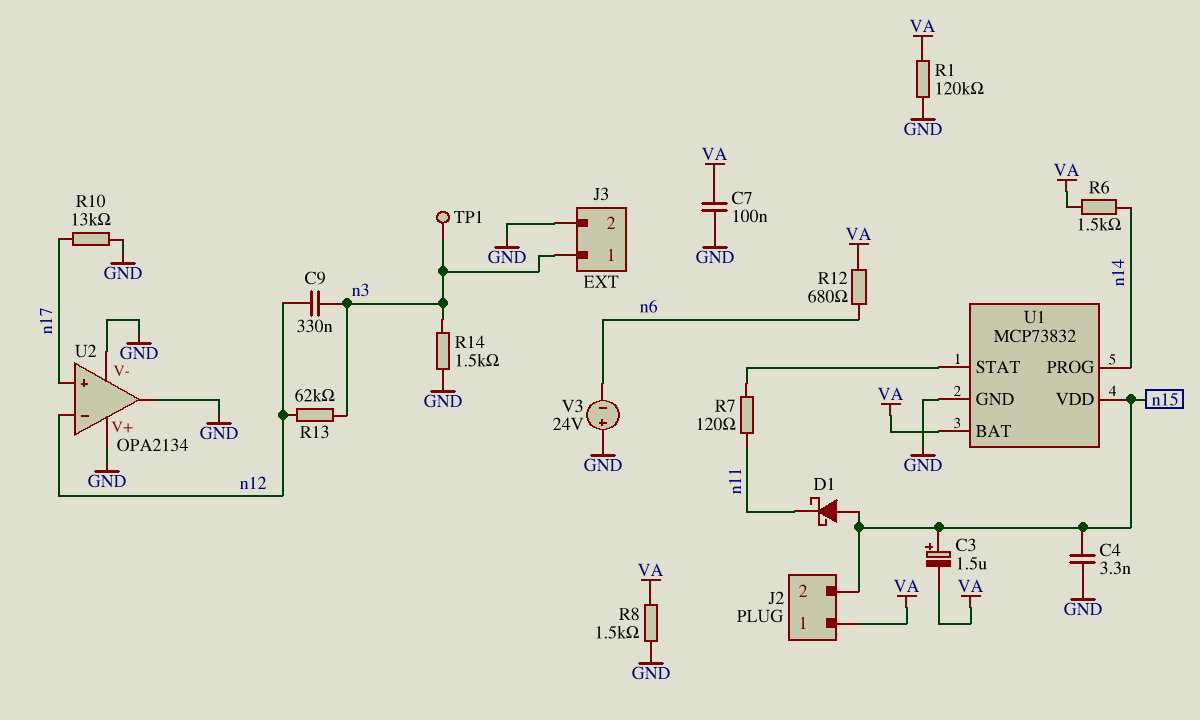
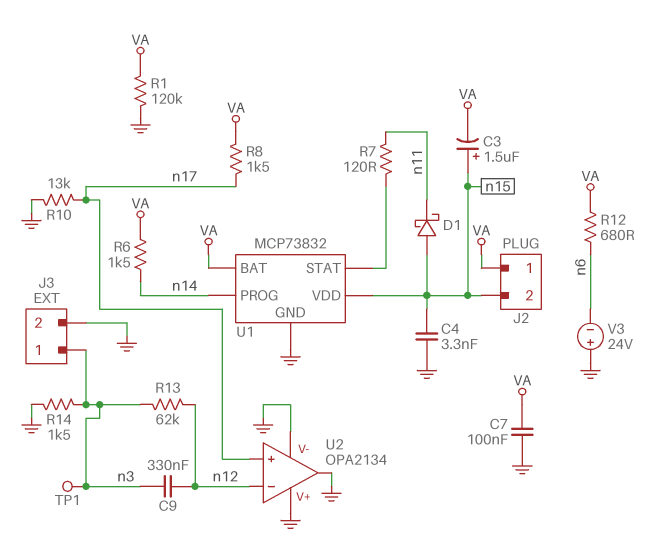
R8: 1.5k (GND, VA) -> 1.5k (VA, n17)

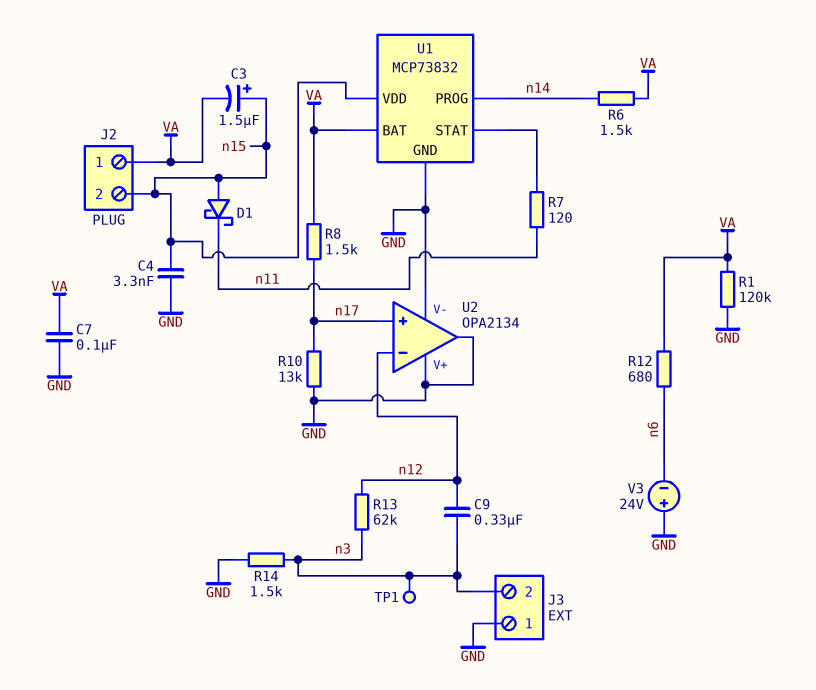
J3 pin 1: n3 -> GND
J3 pin 2: GND -> n3

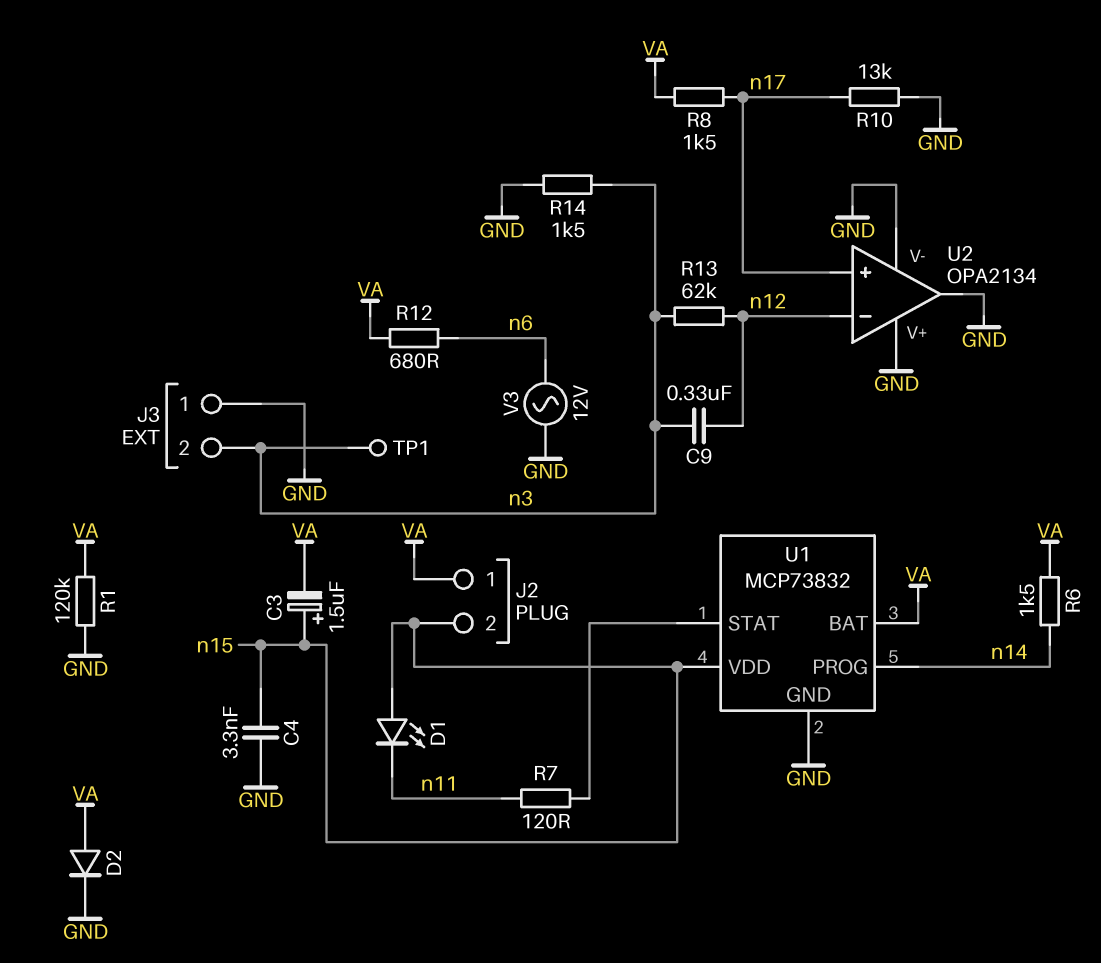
C7: 100nF (GND, VA) -> none
D1: schottky (A n15, K n11) -> LED (A n15, K n11)
D2: none -> diode (A VA, K GND)
V3: 24V (plus GND, minus n6) -> AC 12V (GND, n6)

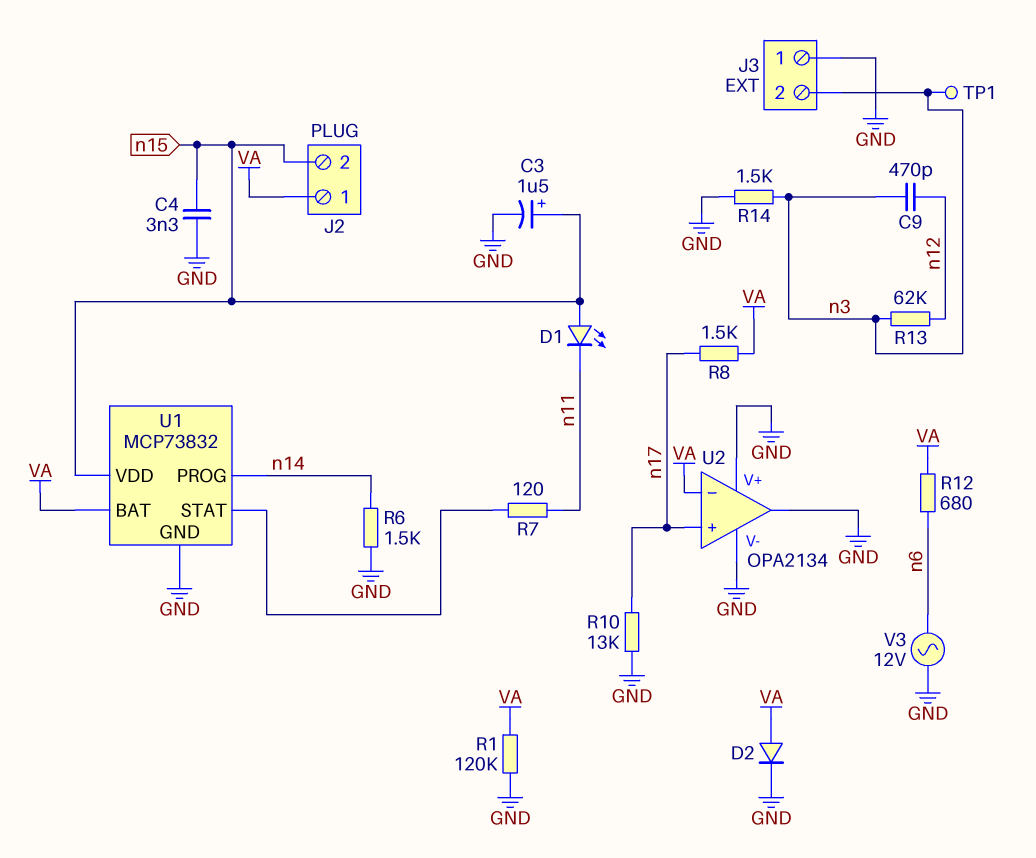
C3: 1.5uF (plus n15, minus VA) -> 1.5uF (plus n15, minus GND)
C9: 330nF (n3, n12) -> 470pF (n3, n12)
R6: 1.5k (VA, n14) -> 1.5k (GND, n14)
U2 pin in-: n12 -> VA

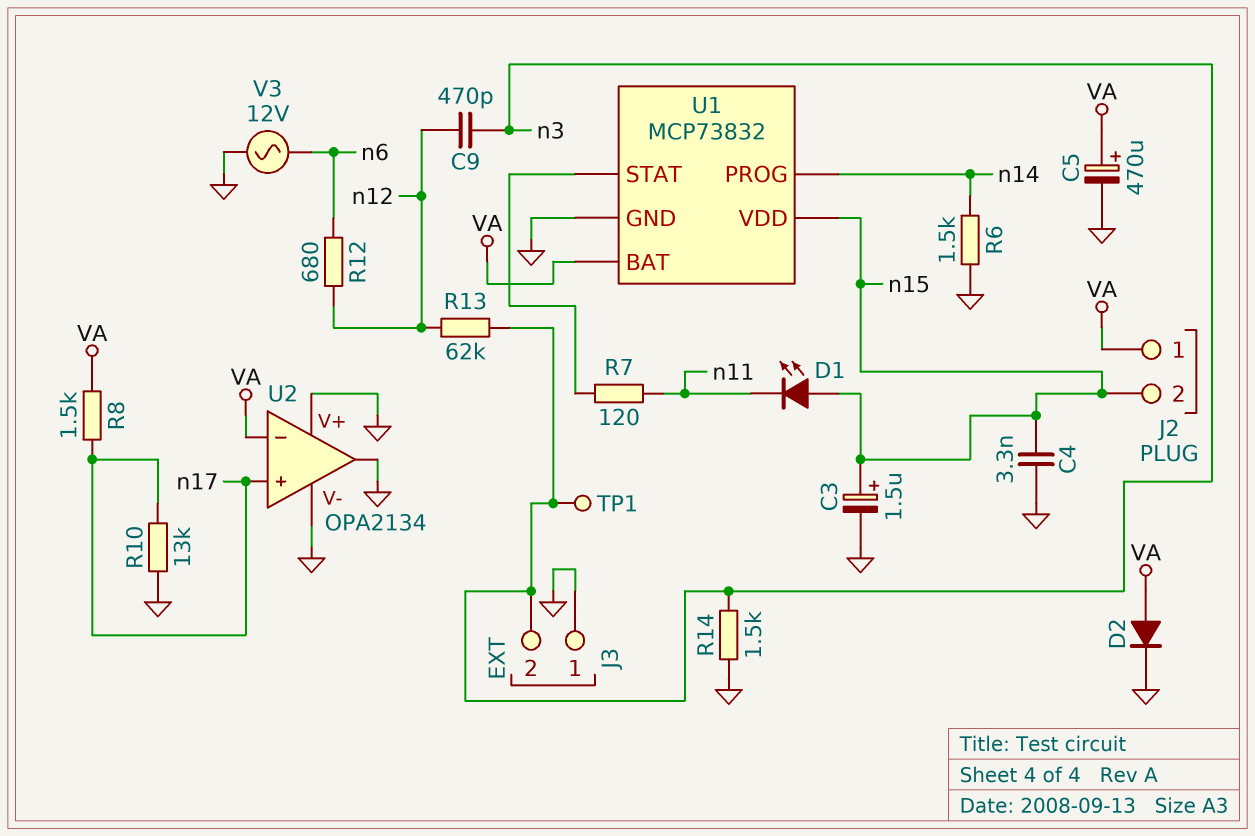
C5: none -> 470uF (plus VA, minus GND)
R1: 120k (GND, VA) -> none
R12: 680 (VA, n6) -> 680 (n6, n12)

